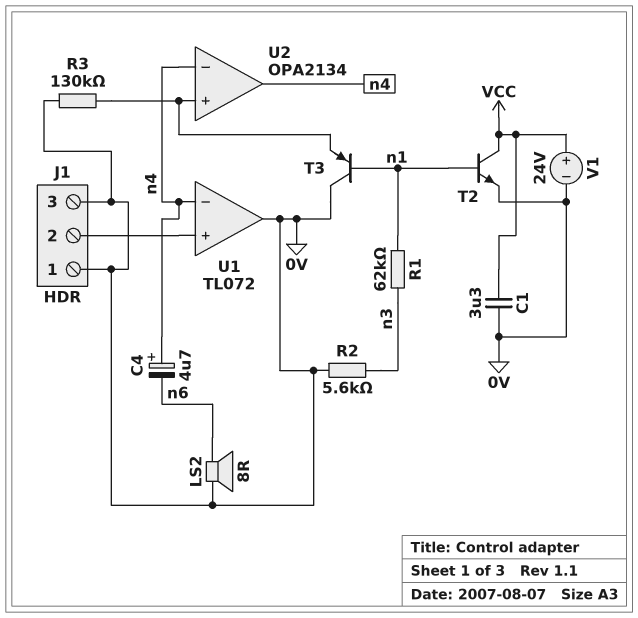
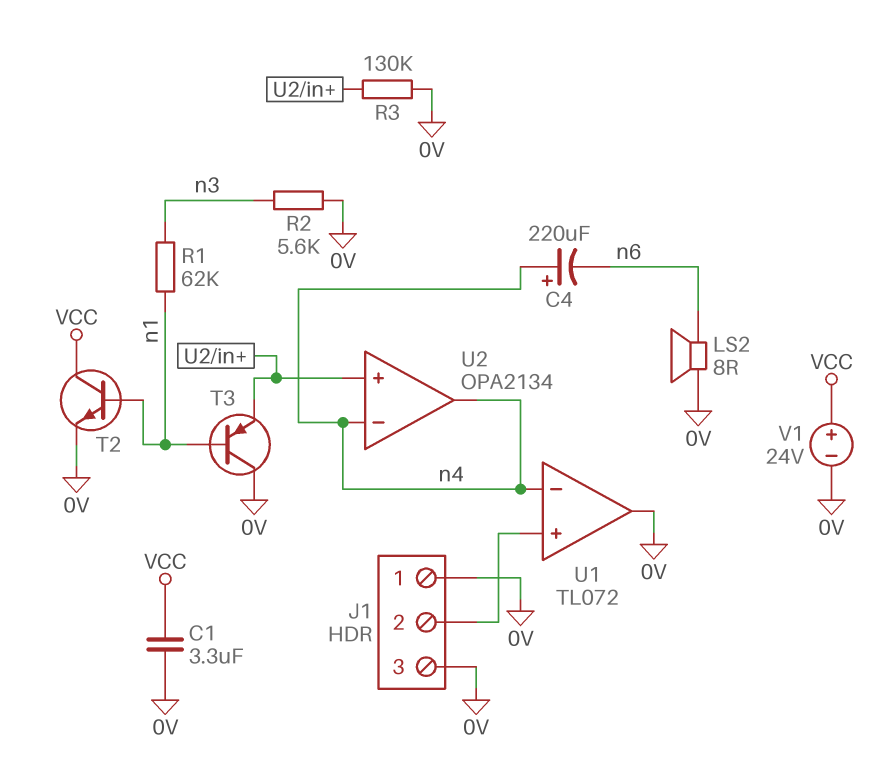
C4: 4.7uF (plus n4, minus n6) -> 220uF (plus n4, minus n6)

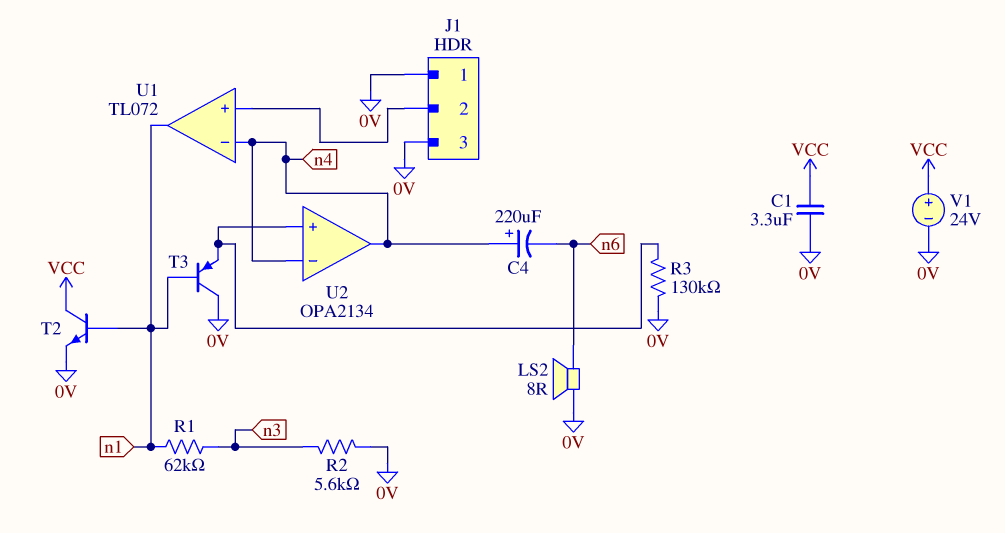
U1 pin out: 0V -> n1

